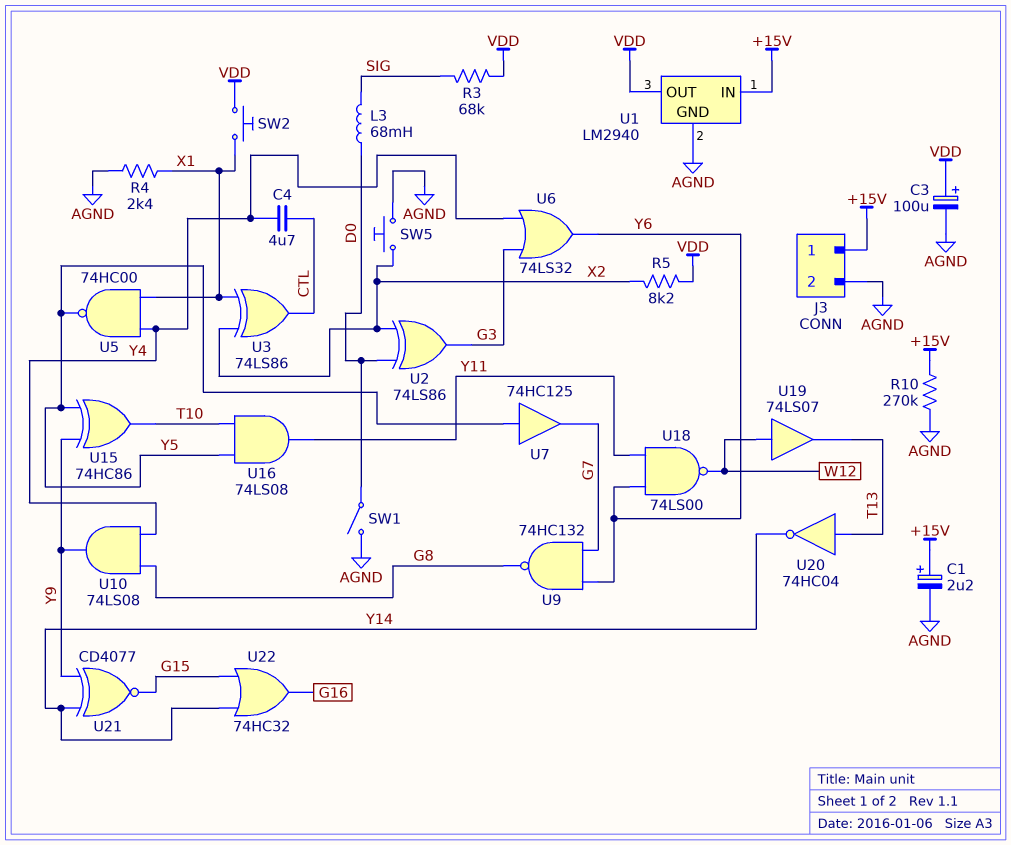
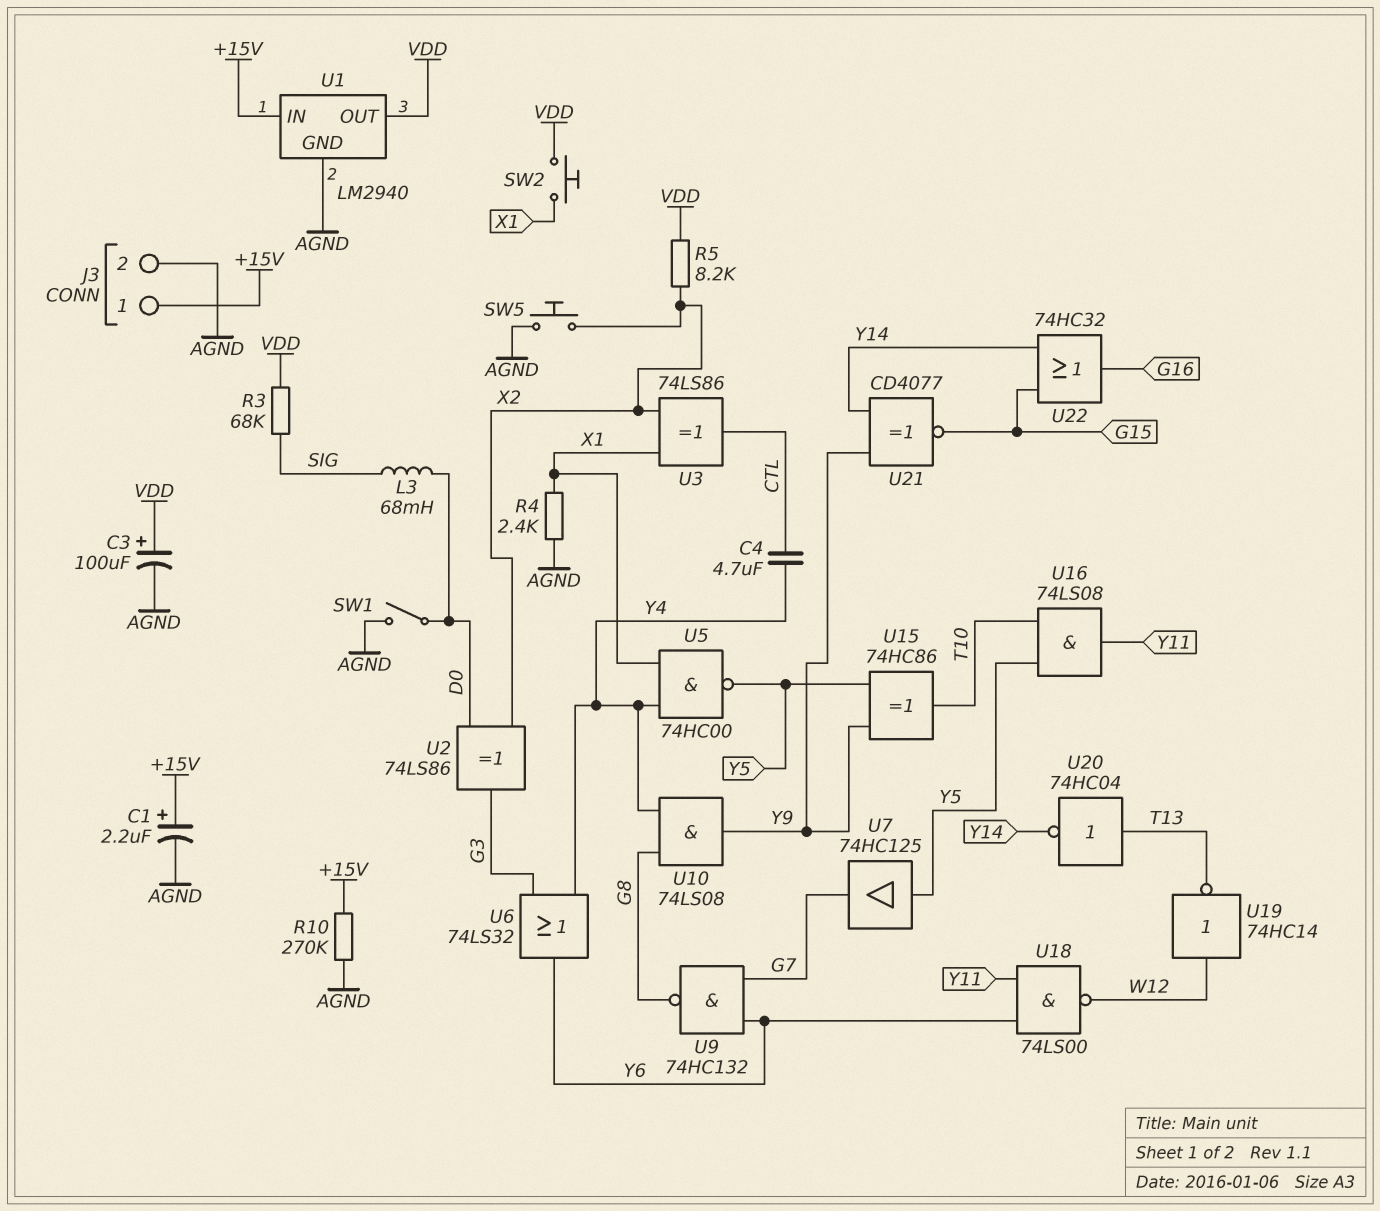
U19: buffer 74LS07 (in W12, out T13) -> NOT 74HC14 (in W12, out T13)

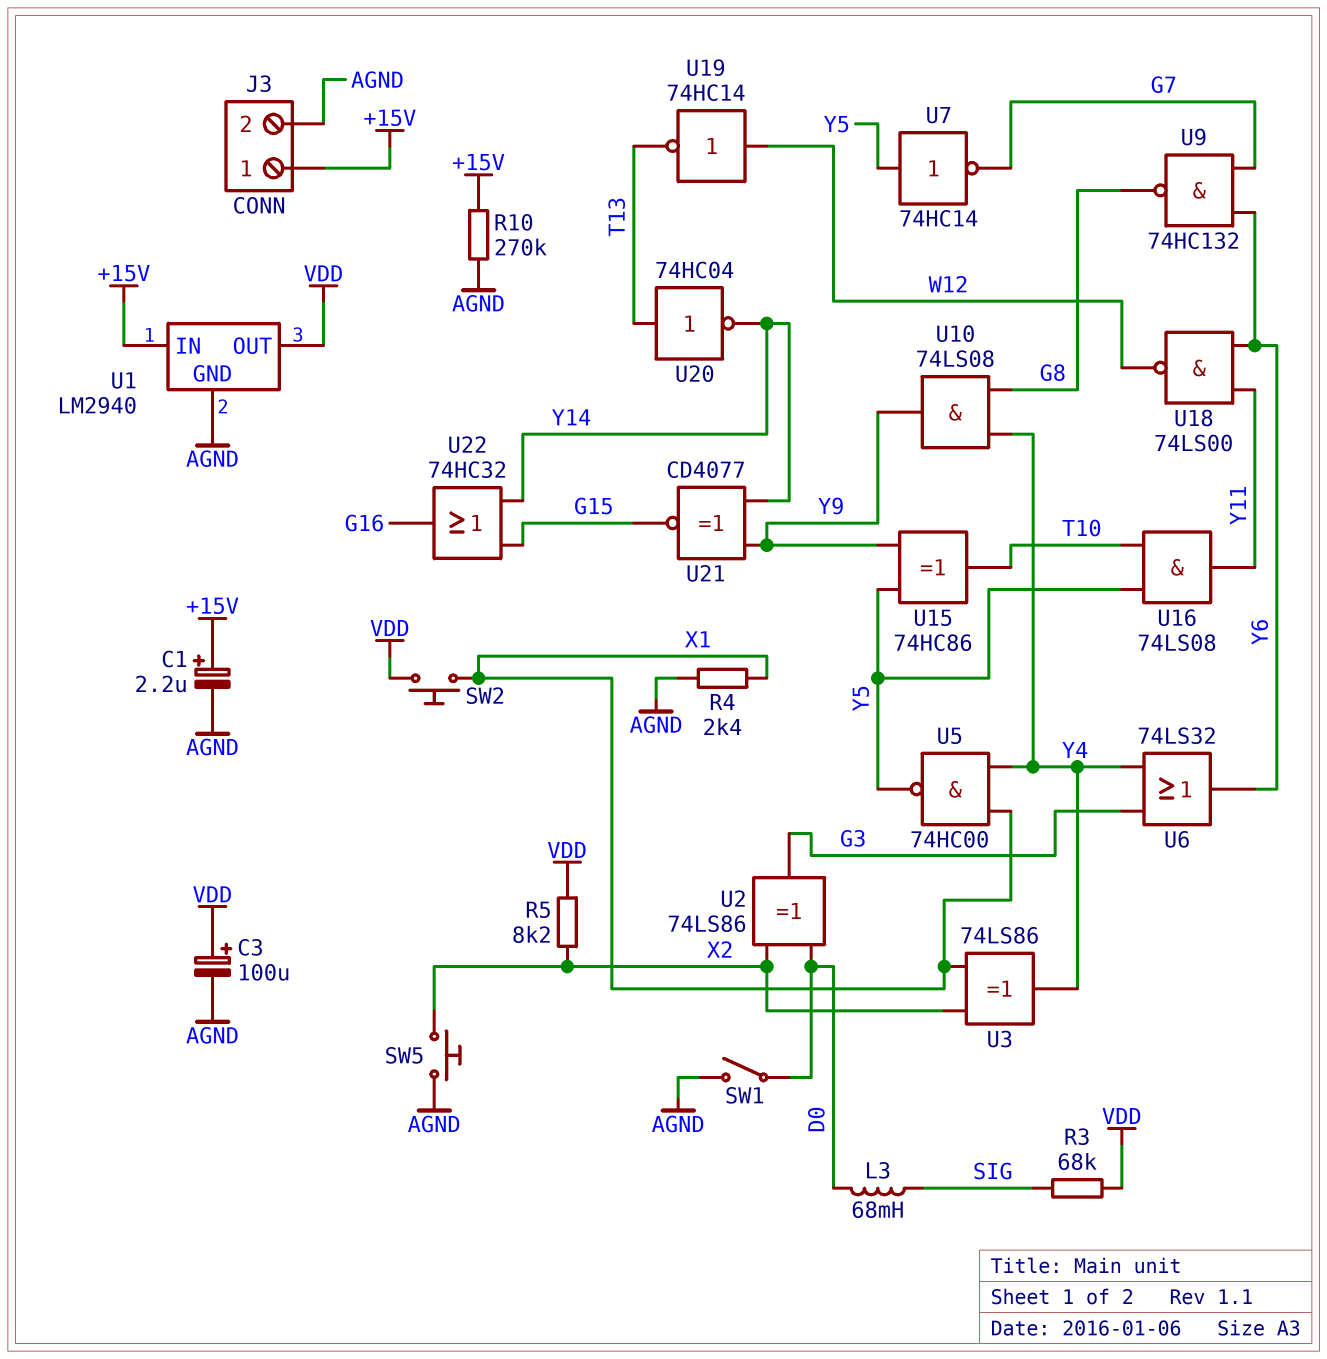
C4: 4.7uF (CTL, Y4) -> none
U3: XOR 74LS86 (in X1, in X2, out CTL) -> XOR 74LS86 (in X1, in X2, out Y4)
U7: buffer 74HC125 (in Y5, out G7) -> NOT 74HC14 (in Y5, out G7)

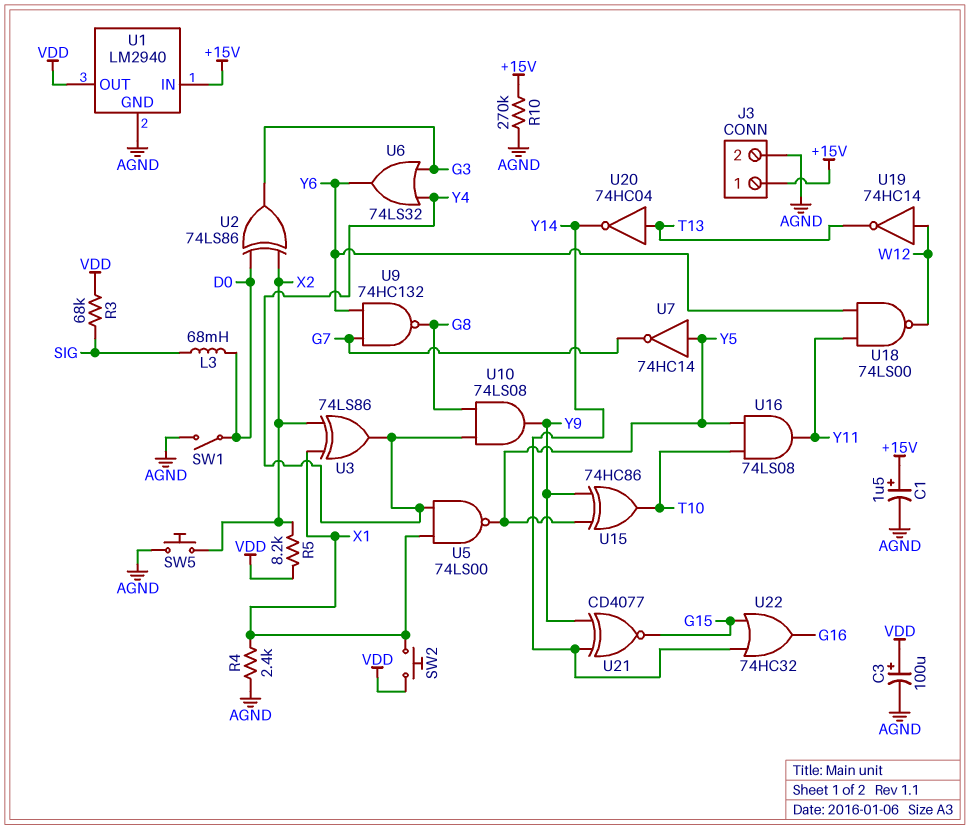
C1: 2.2uF (plus +15V, minus AGND) -> 1.5uF (plus +15V, minus AGND)
U5: NAND 74HC00 (in X1, in Y4, out Y5) -> NAND 74LS00 (in X1, in Y4, out Y5)

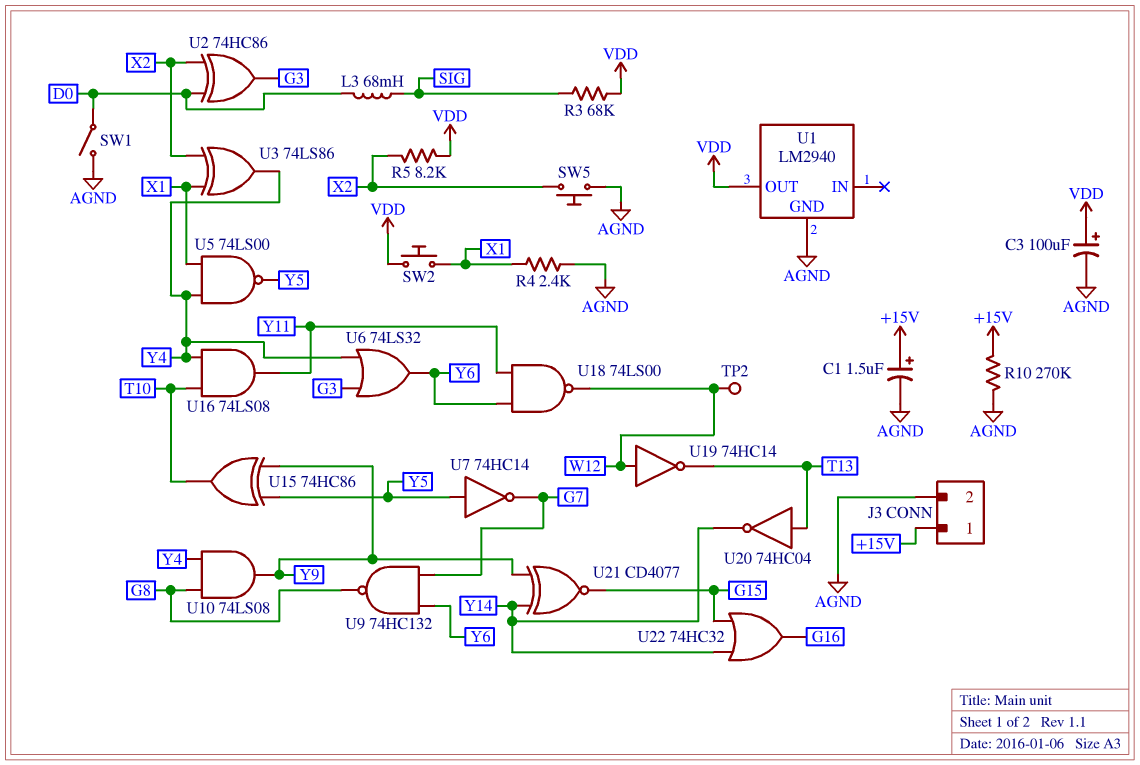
TP2: none -> test point (W12)
U1 pin IN: +15V -> none
U2: XOR 74LS86 (in D0, in X2, out G3) -> XOR 74HC86 (in D0, in X2, out G3)
U16: AND 74LS08 (in T10, in Y5, out Y11) -> AND 74LS08 (in T10, in Y4, out Y11)

